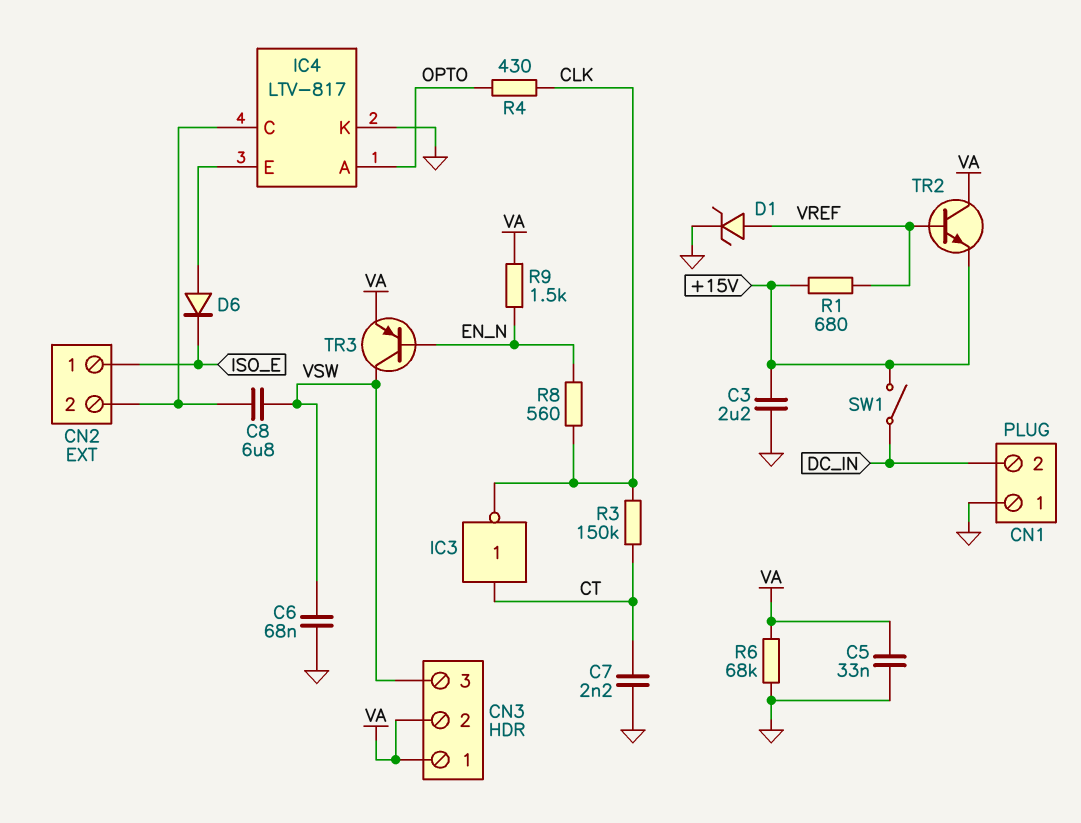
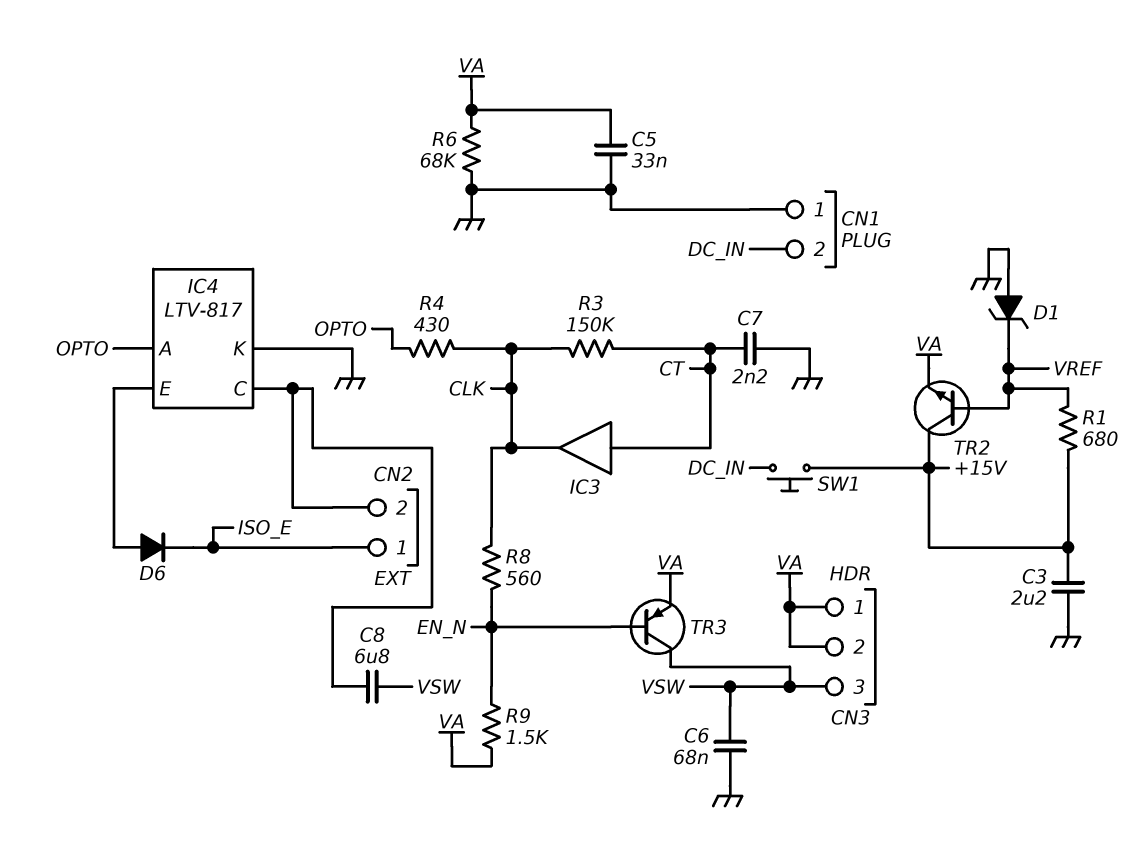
D1: zener (A VREF, K GND) -> zener (A GND, K VREF)
IC3: NOT (in CT, out CLK) -> buffer (in CT, out CLK)
SW1: switch (+15V, DC_IN) -> button (+15V, DC_IN)
TR2: NPN (B VREF, C VA, E +15V) -> NPN (B VREF, C +15V, E VA)

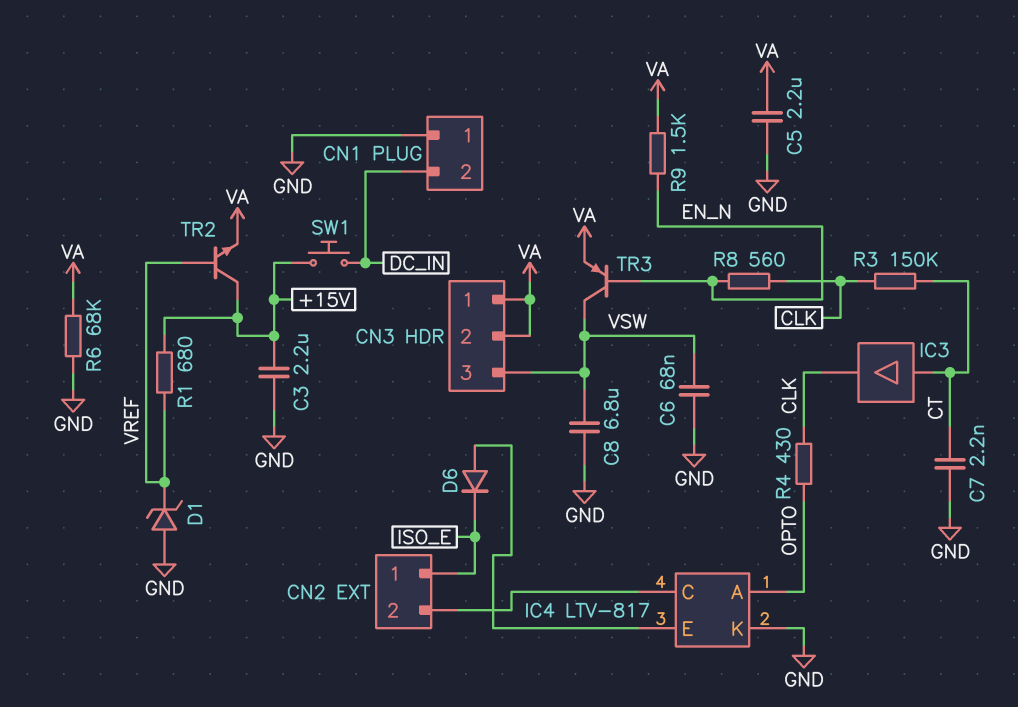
C5: 33nF (GND, VA) -> 2.2uF (GND, VA)
C8: 6.8uF (CN2/2, VSW) -> 6.8uF (GND, VSW)

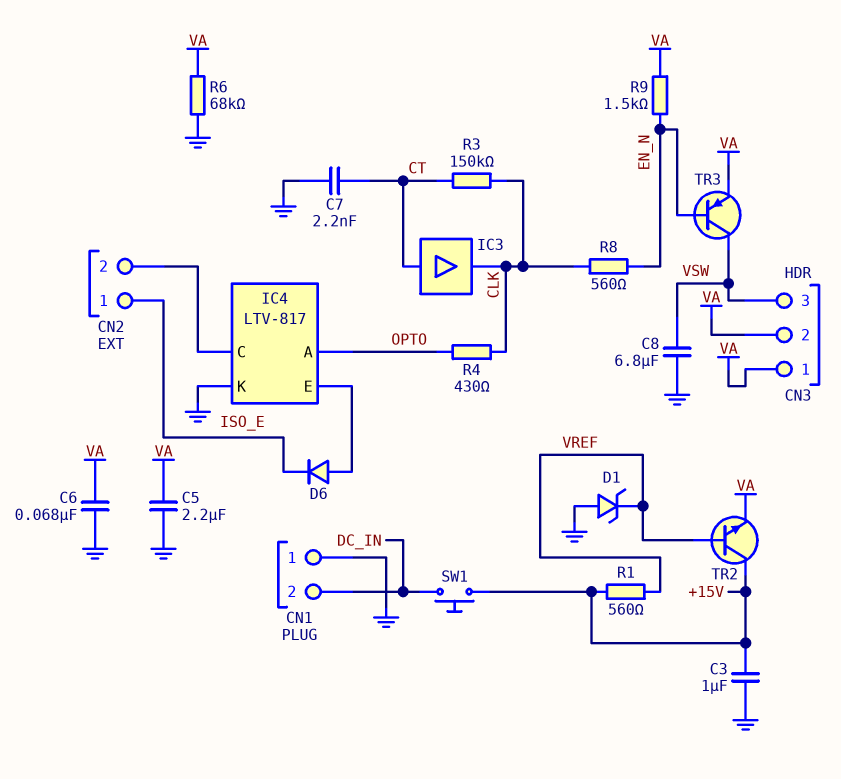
C3: 2.2uF (+15V, GND) -> 1uF (+15V, GND)
C6: 68nF (GND, VSW) -> 68nF (GND, VA)
R1: 680 (+15V, VREF) -> 560 (+15V, VREF)

